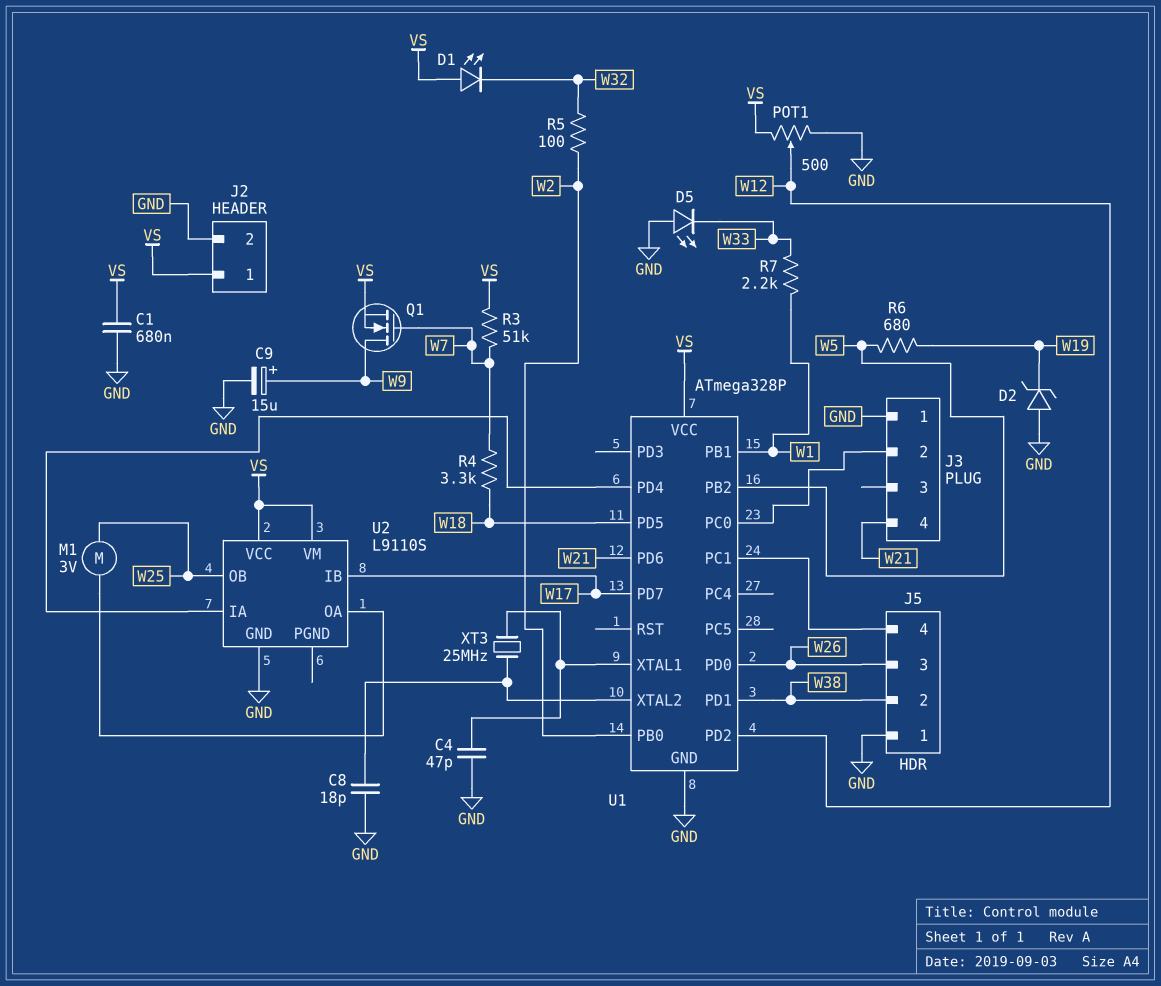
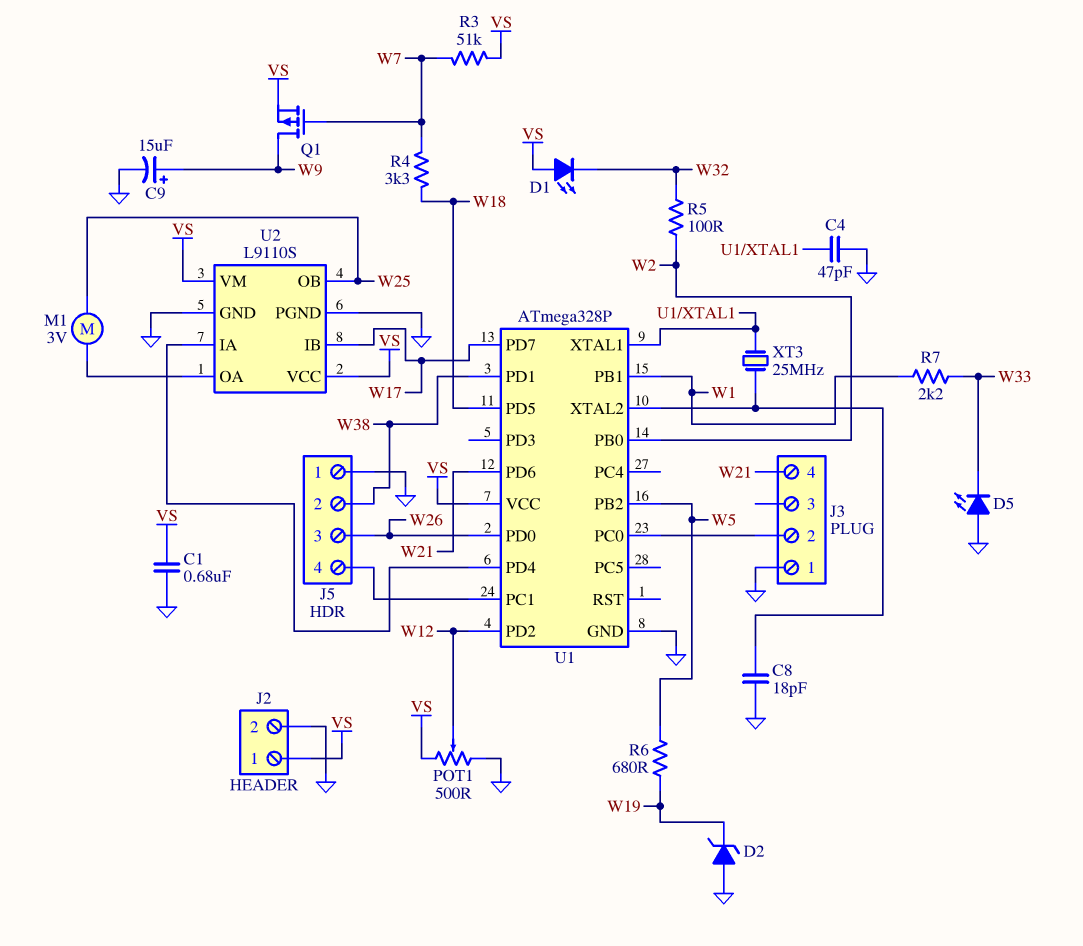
Q1: NMOS (G W7, D W9, S VS) -> PMOS (G W7, D W9, S VS)
U2 pin PGND: none -> GND

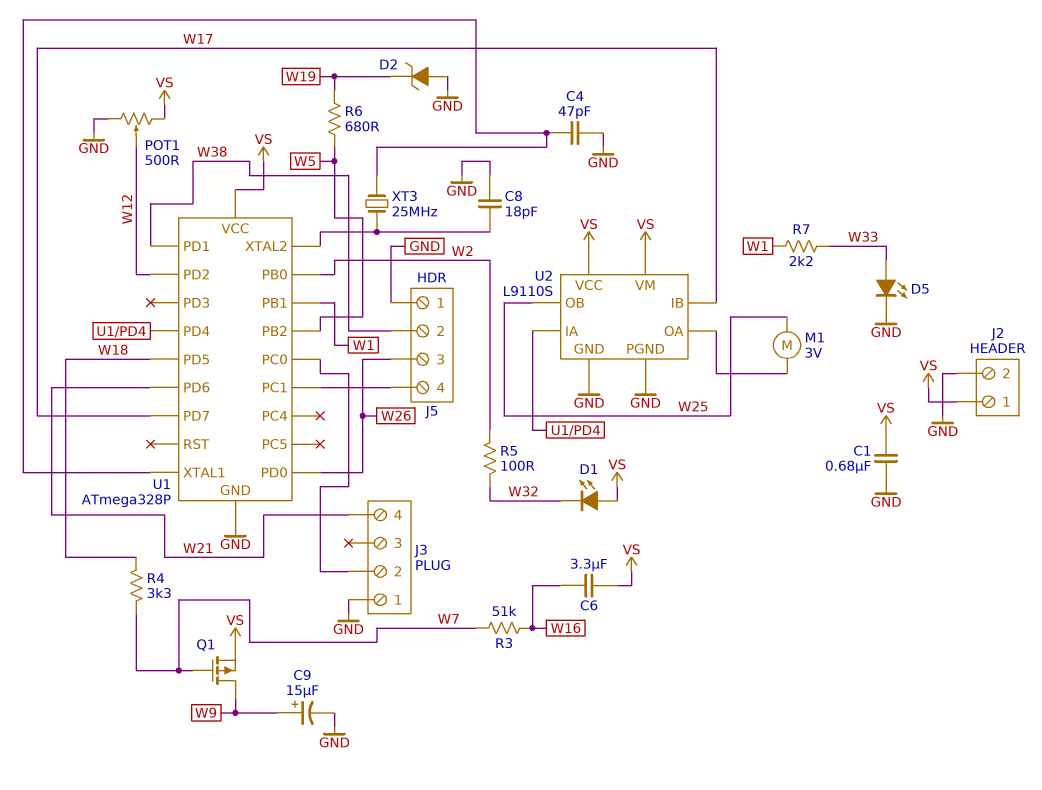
C6: none -> 3.3uF (VS, W16)
D5: LED (A GND, K W33) -> LED (A W33, K GND)
R3: 51k (VS, W7) -> 51k (W7, W16)

